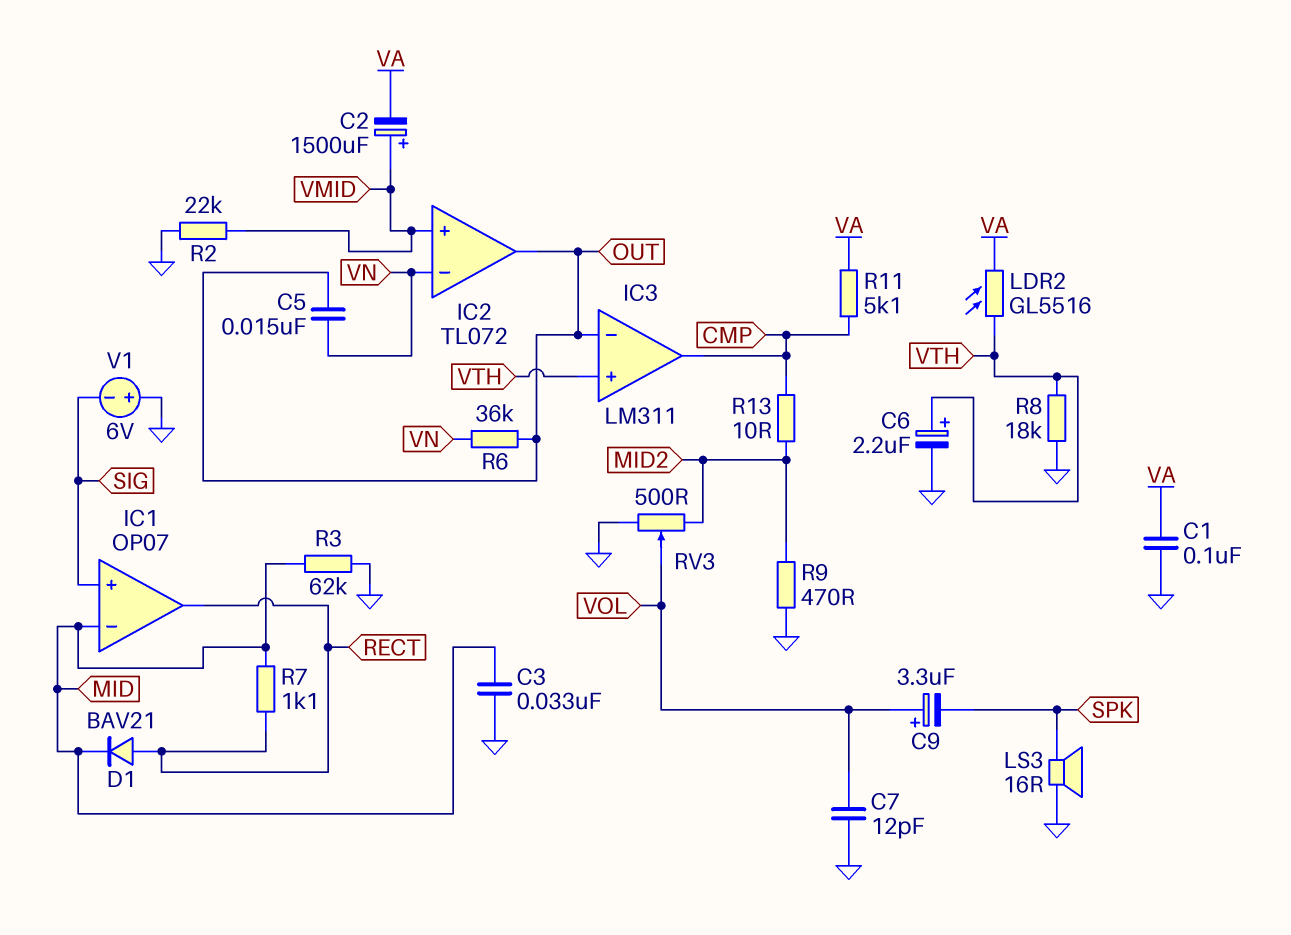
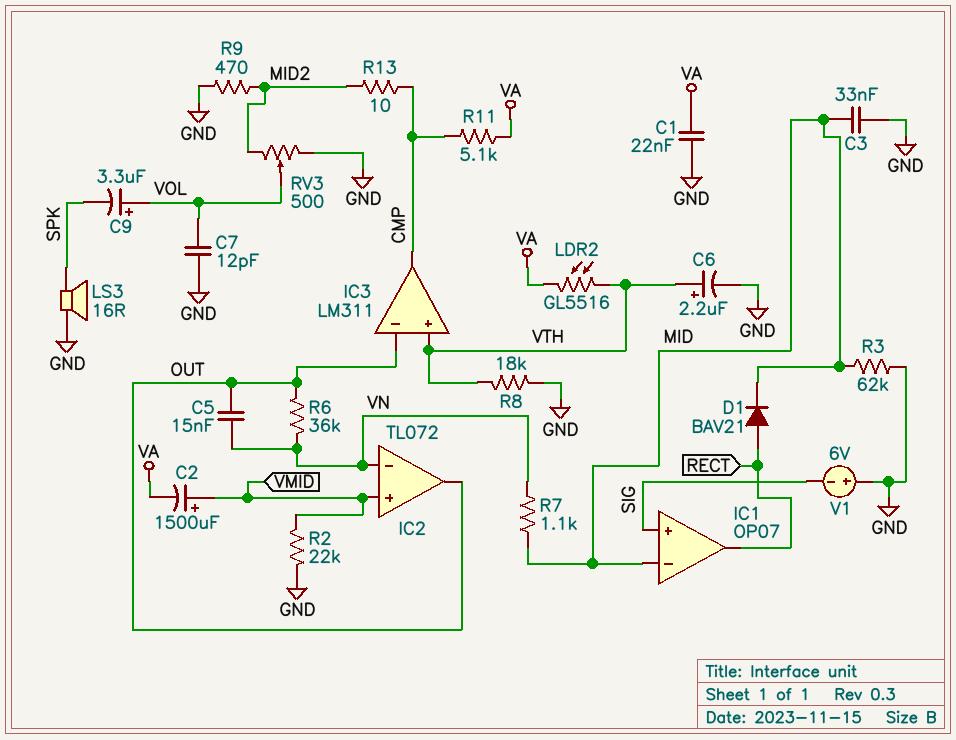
C1: 100nF (GND, VA) -> 22nF (GND, VA)
R7: 1.1k (MID, RECT) -> 1.1k (MID, VN)

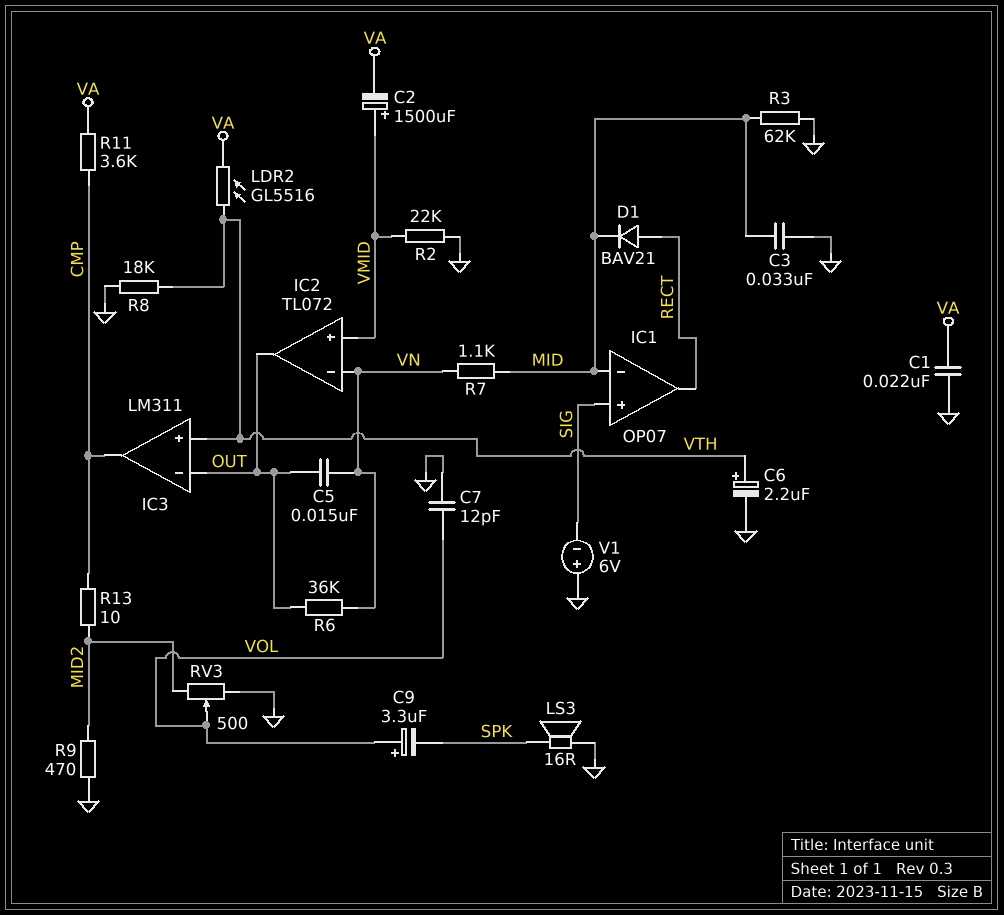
R11: 5.1k (CMP, VA) -> 3.6k (CMP, VA)

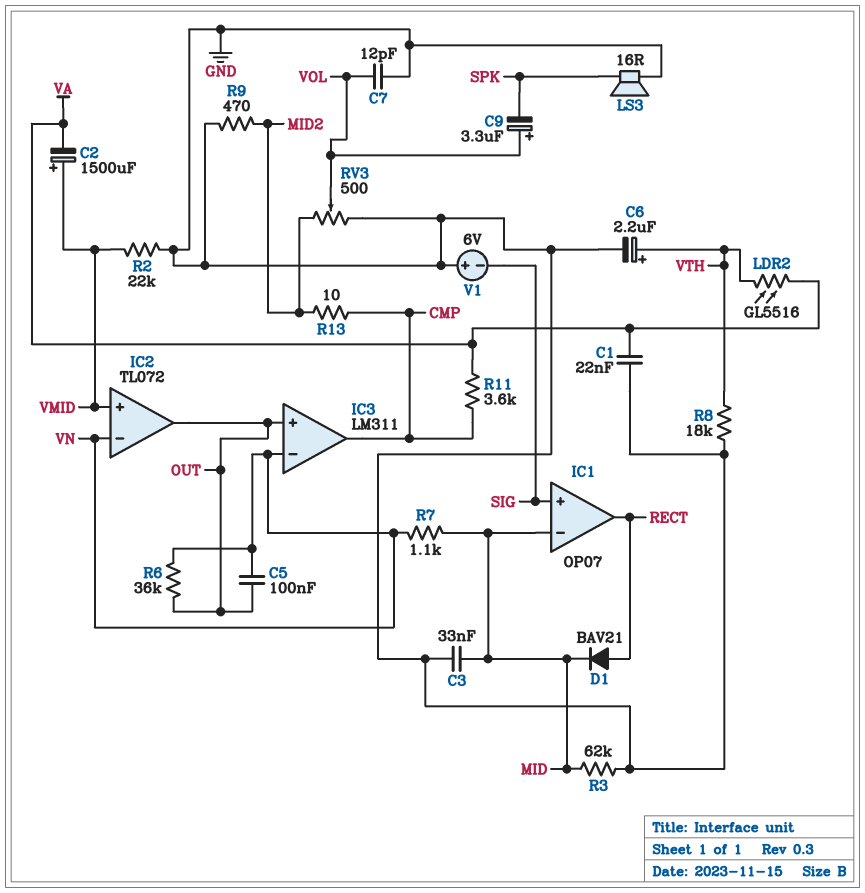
C5: 15nF (OUT, VN) -> 100nF (OUT, VN)
IC3 pin in+: VTH -> OUT
IC3 pin in-: OUT -> VN

